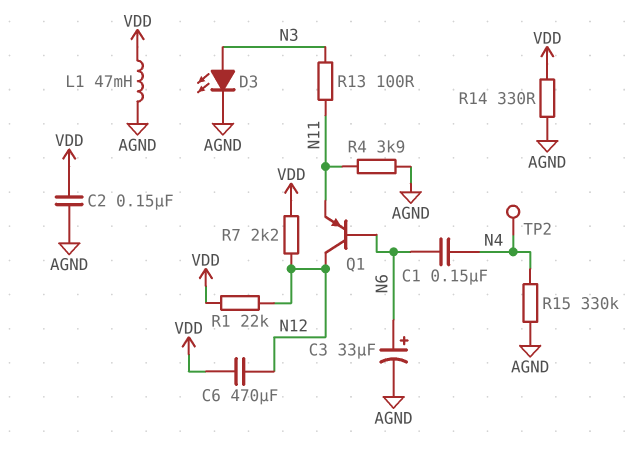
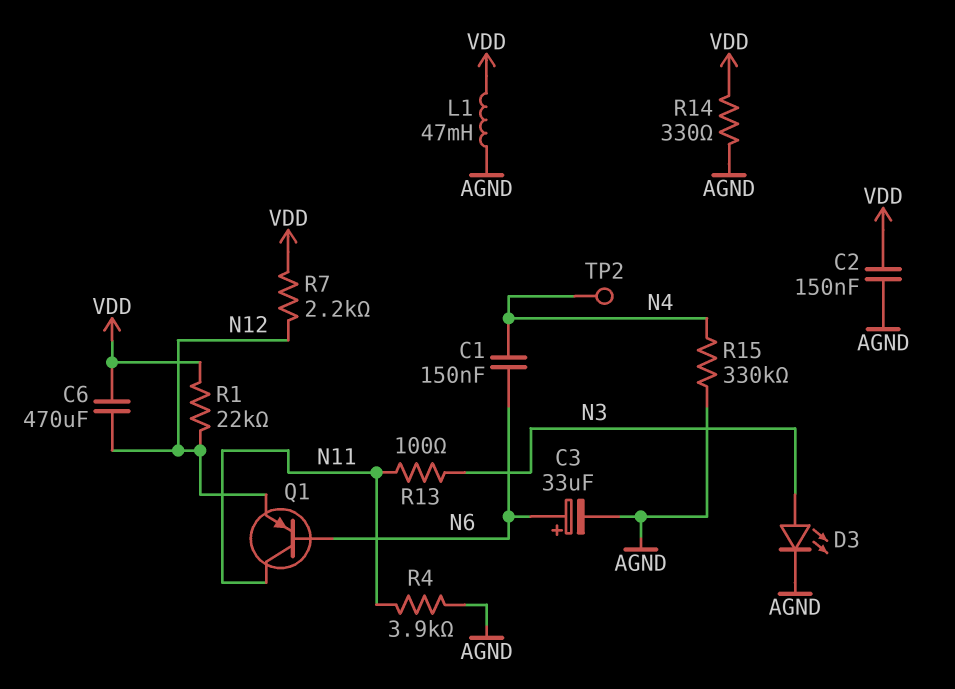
Q1: PNP (B N6, C N12, E N11) -> PNP (B N6, C N11, E N12)

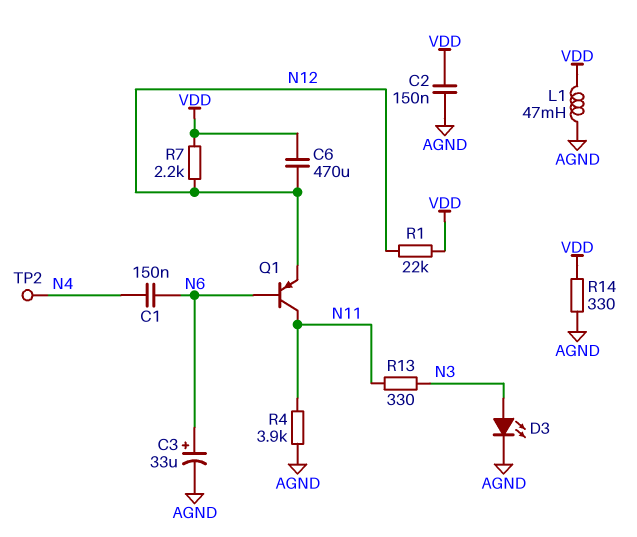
R13: 100 (N3, N11) -> 330 (N3, N11)
R15: 330k (AGND, N4) -> none

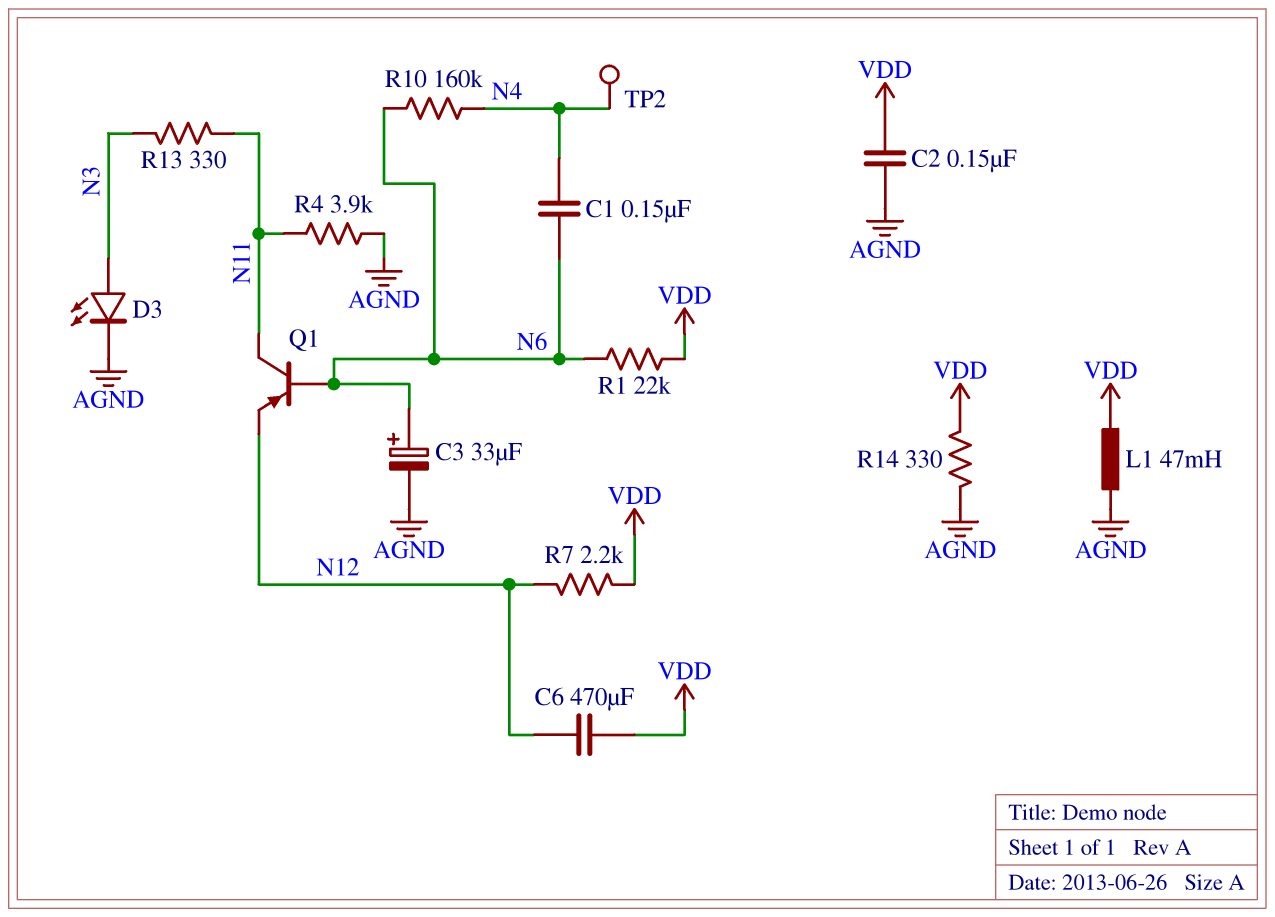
R1: 22k (N12, VDD) -> 22k (N6, VDD)
R10: none -> 160k (N4, N6)

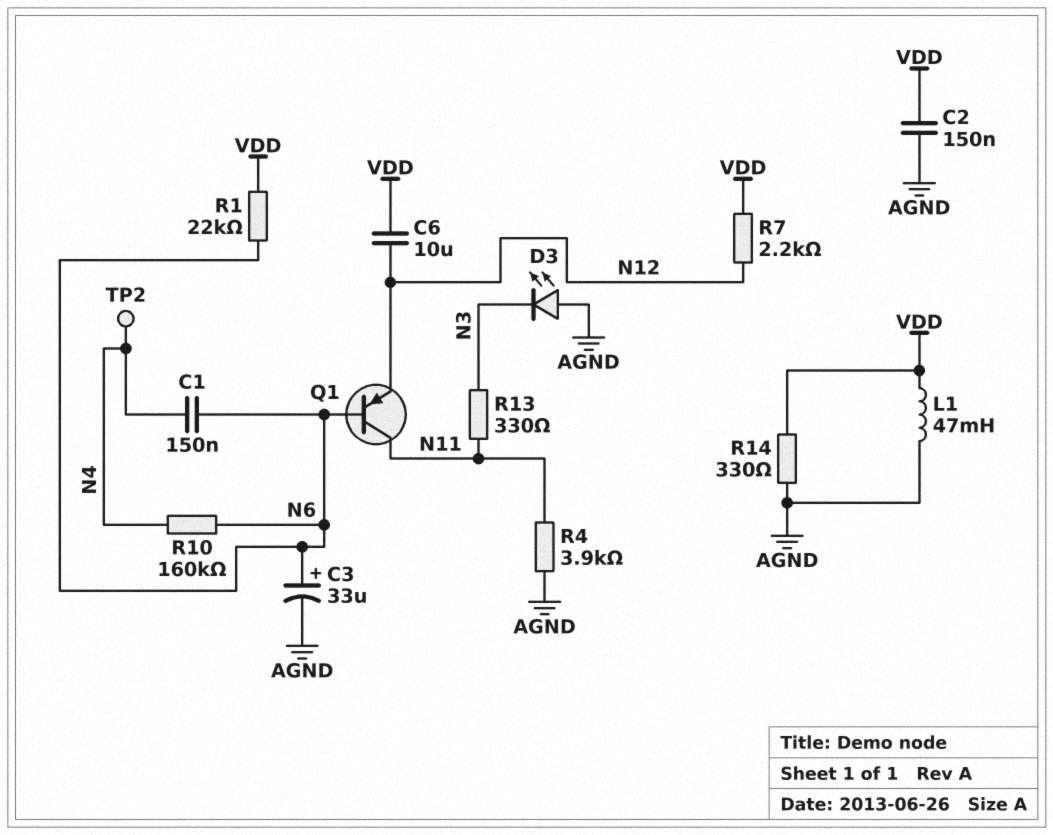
C6: 470uF (N12, VDD) -> 10uF (N12, VDD)
D3: LED (A N3, K AGND) -> LED (A AGND, K N3)

